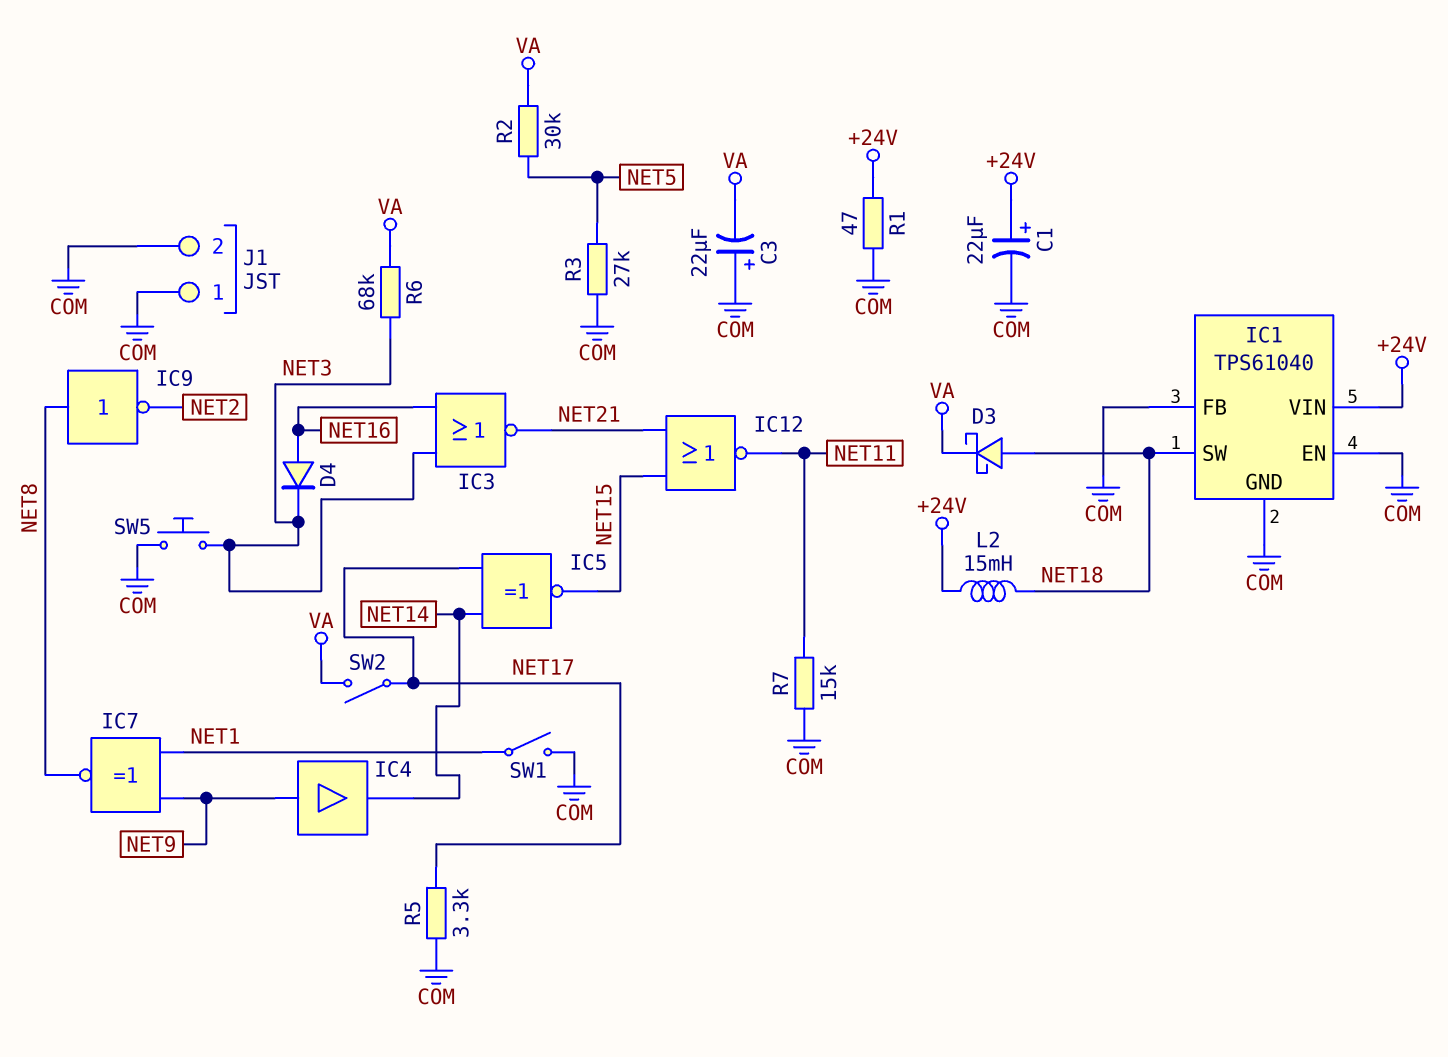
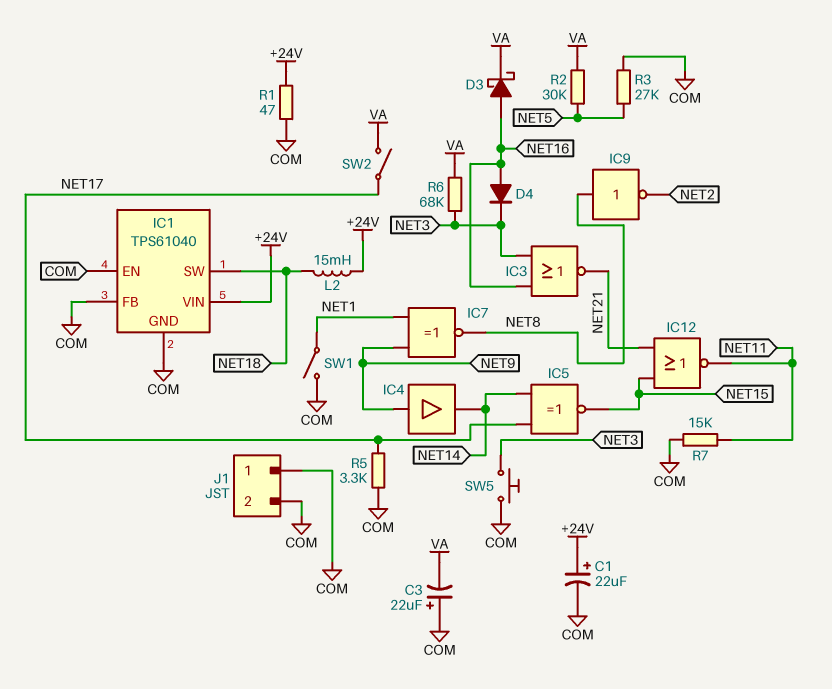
D3: schottky (A NET18, K VA) -> schottky (A NET16, K VA)

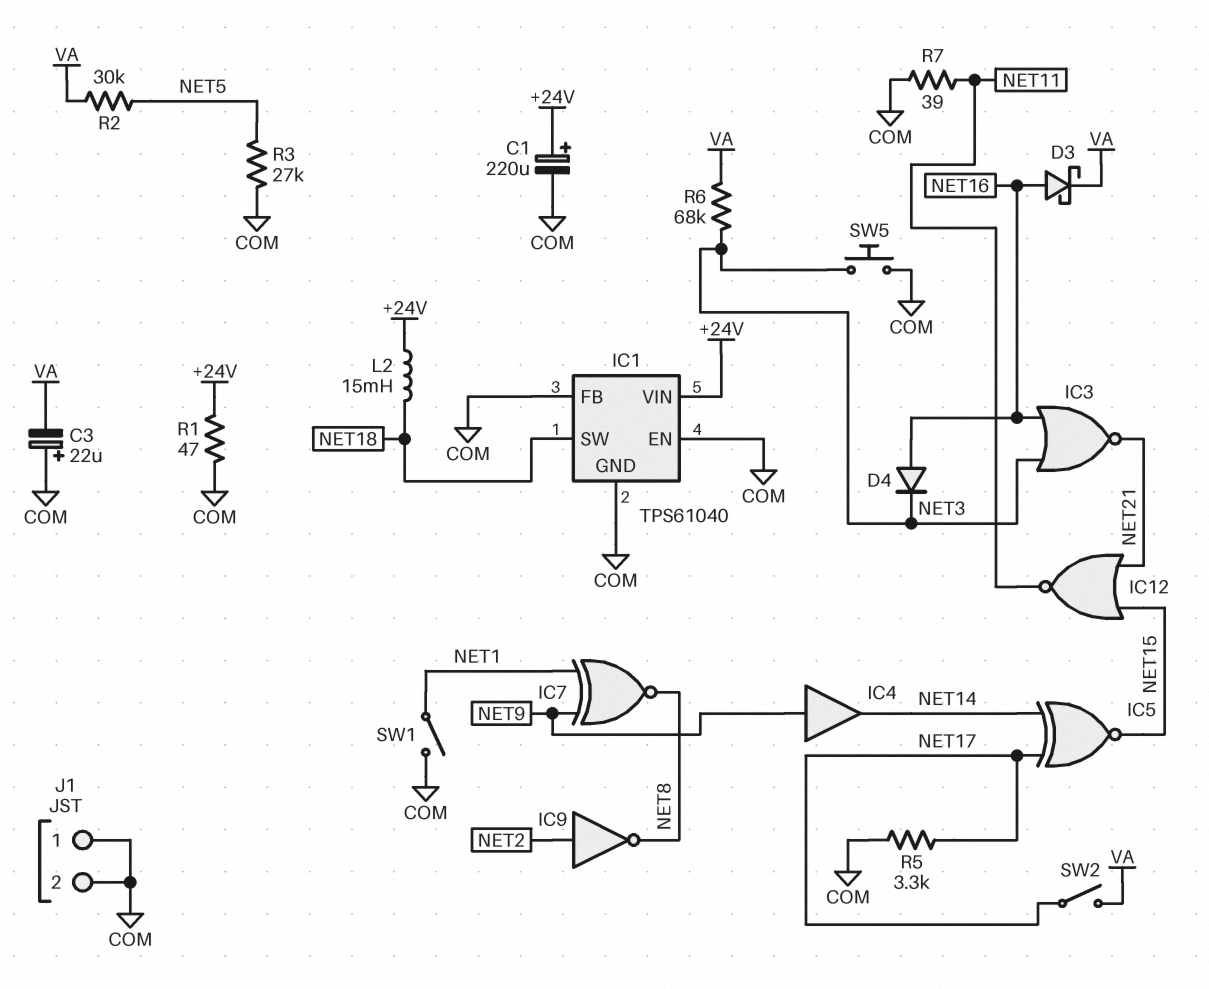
C1: 22uF (plus +24V, minus COM) -> 220uF (plus +24V, minus COM)
IC9: NOT (in NET8, out NET2) -> NOT (in NET2, out NET8)
R7: 15k (COM, NET11) -> 39 (COM, NET11)

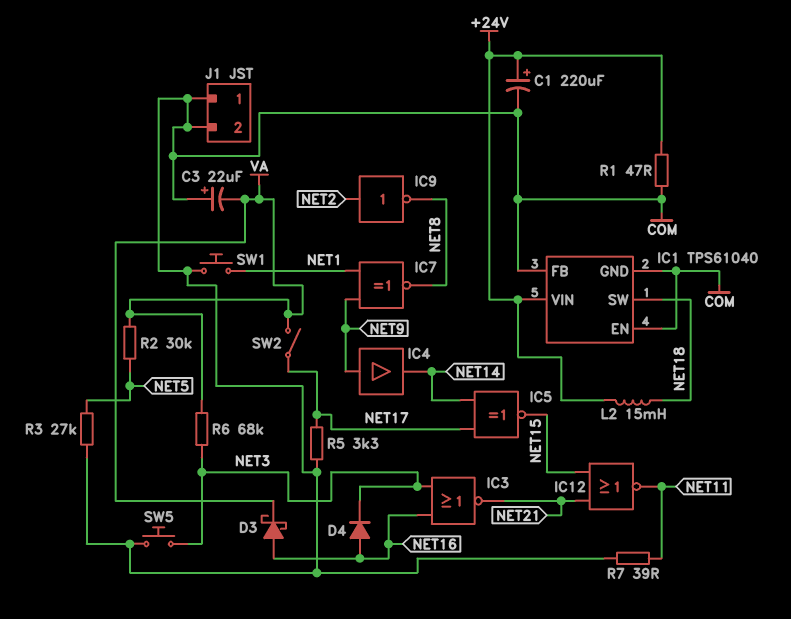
SW1: switch (COM, NET1) -> button (COM, NET1)

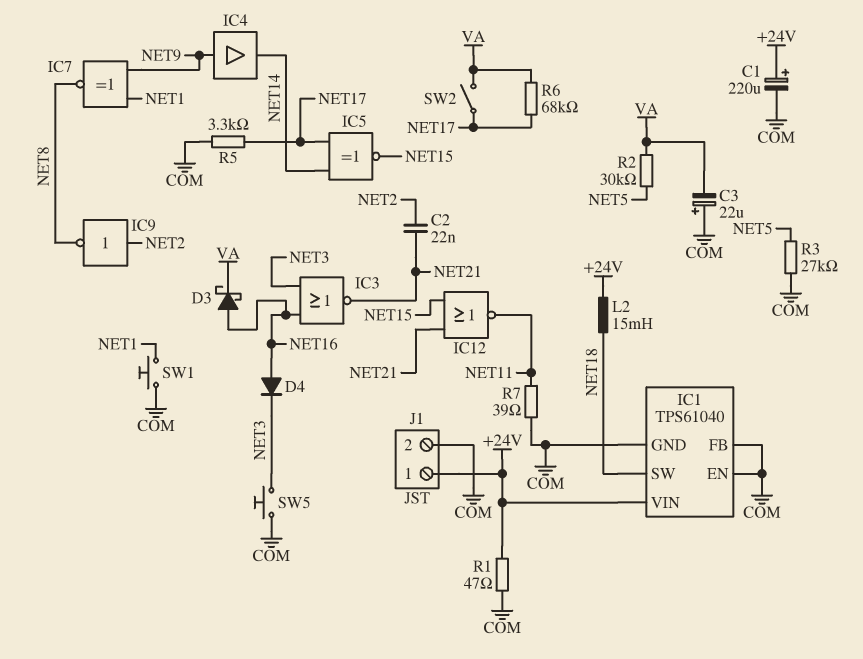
C2: none -> 22nF (NET2, NET21)
J1 pin 1: COM -> +24V
R6: 68k (NET3, VA) -> 68k (NET17, VA)

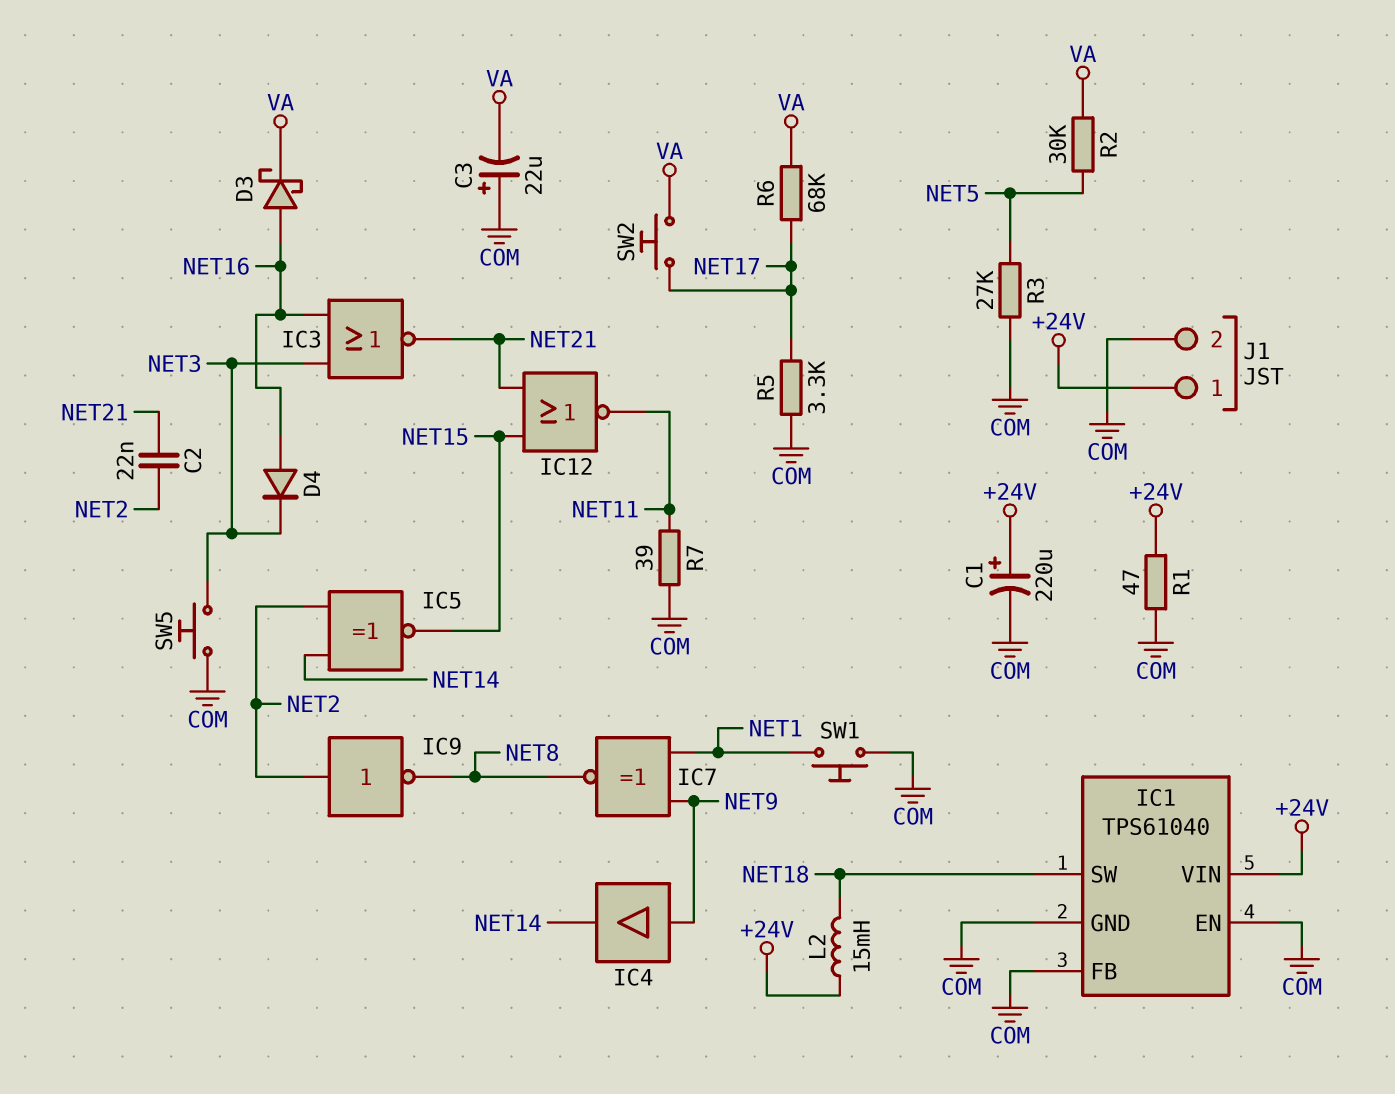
IC5: XNOR (in NET14, in NET17, out NET15) -> XNOR (in NET2, in NET14, out NET15)
SW2: switch (NET17, VA) -> button (NET17, VA)

